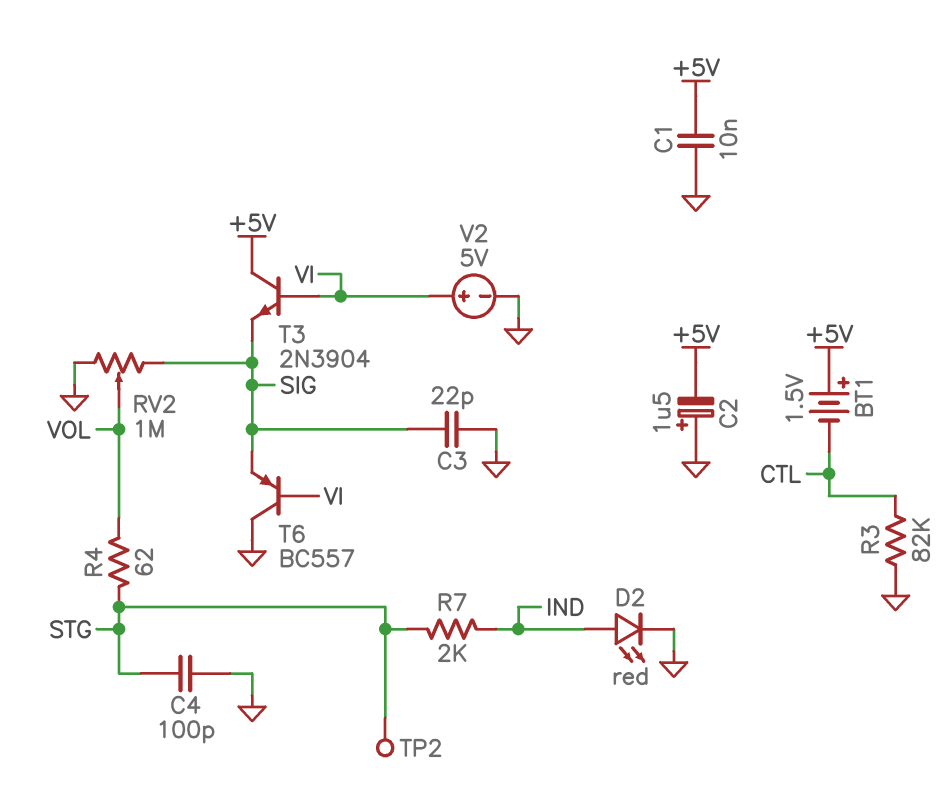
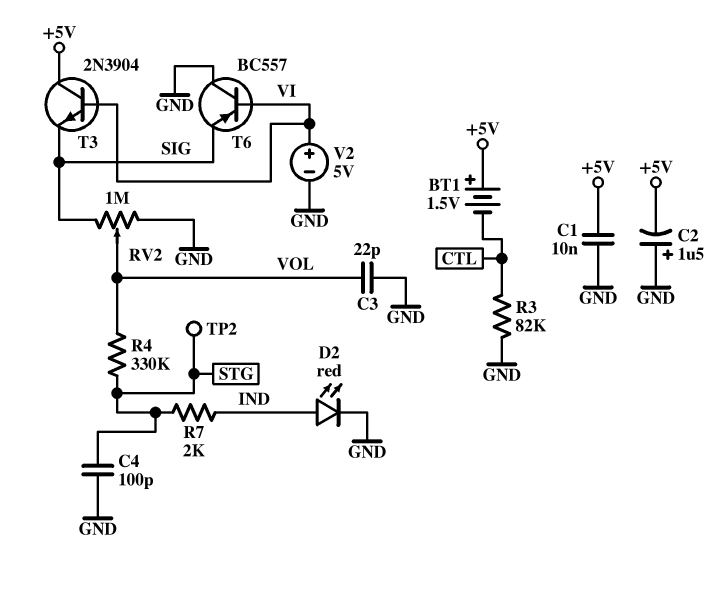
C3: 22pF (GND, SIG) -> 22pF (GND, VOL)
R4: 62 (STG, VOL) -> 330k (STG, VOL)

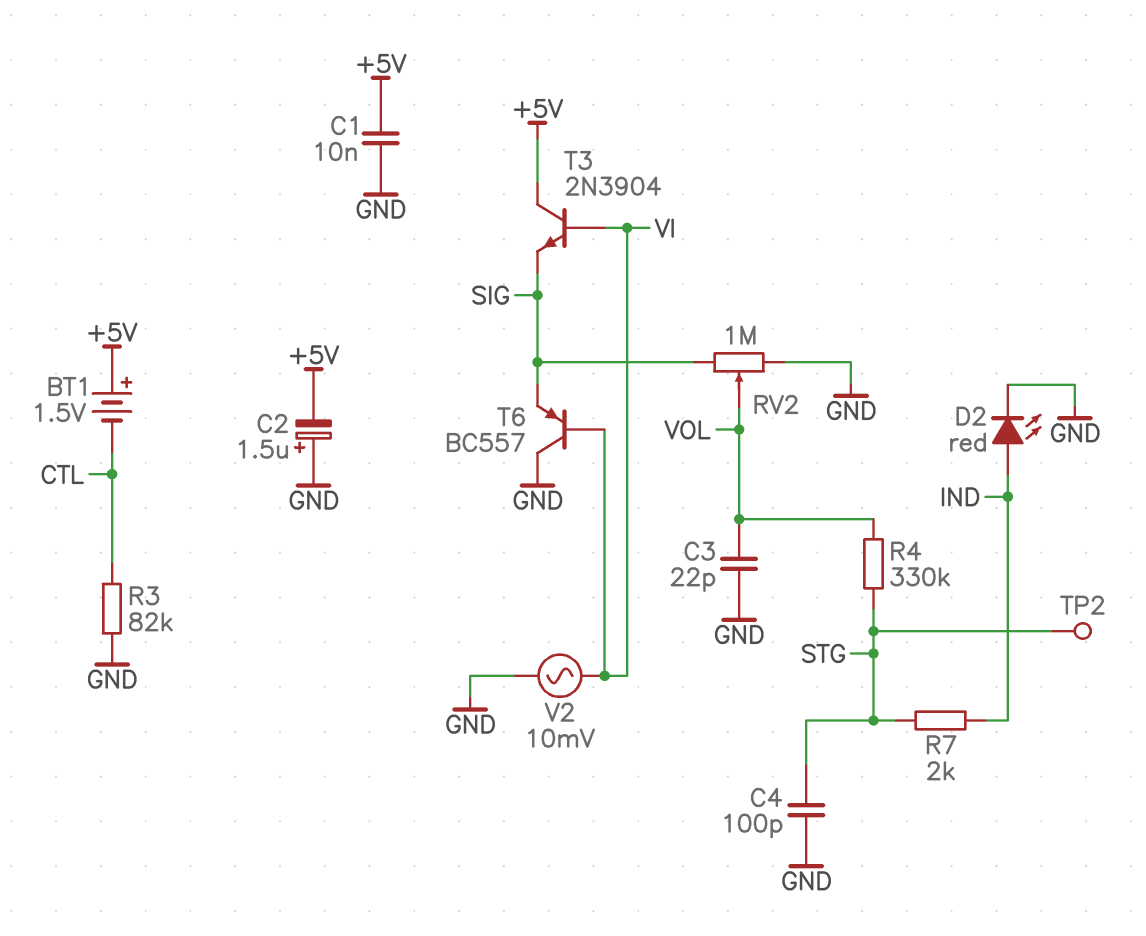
V2: 5V (plus VI, minus GND) -> AC 10mV (GND, VI)

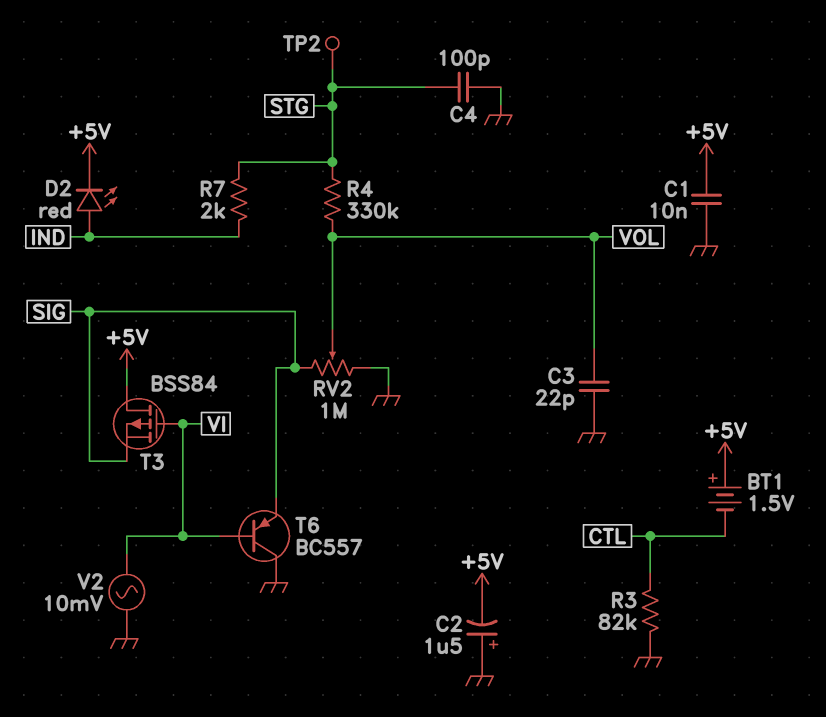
D2: LED red (A IND, K GND) -> LED red (A IND, K +5V)
T3: NPN 2N3904 (B VI, C +5V, E SIG) -> PMOS BSS84 (G VI, D +5V, S SIG)

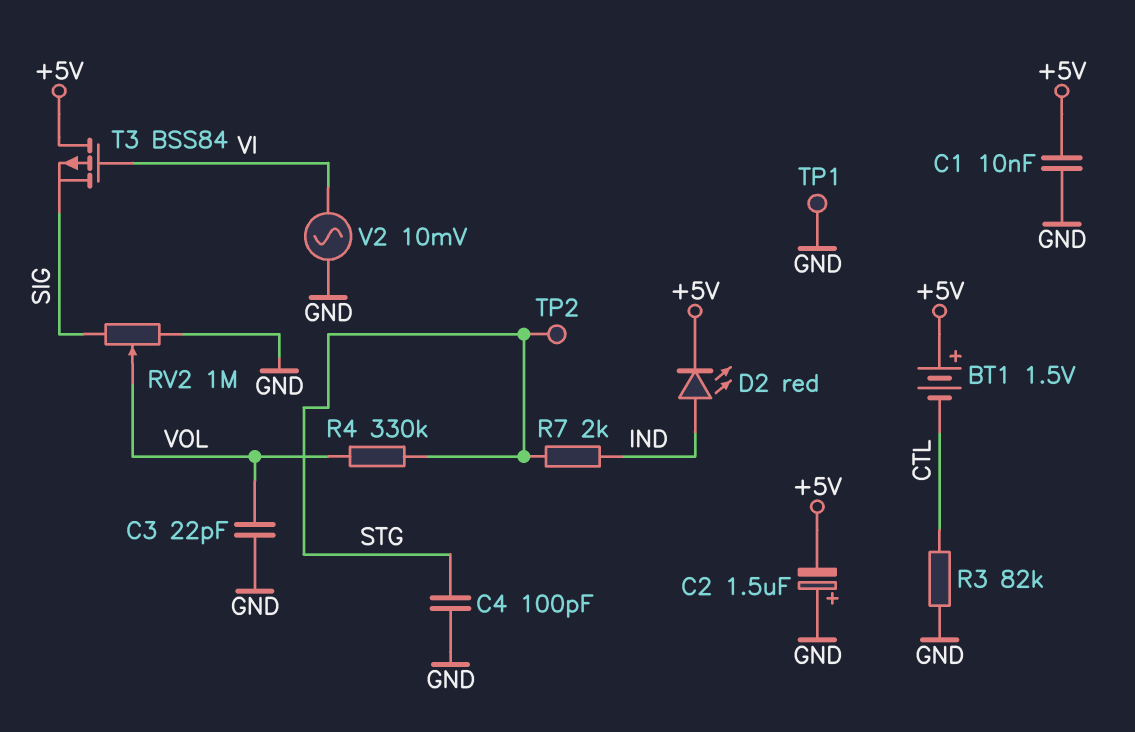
T6: PNP BC557 (B VI, C GND, E SIG) -> none
TP1: none -> test point (GND)

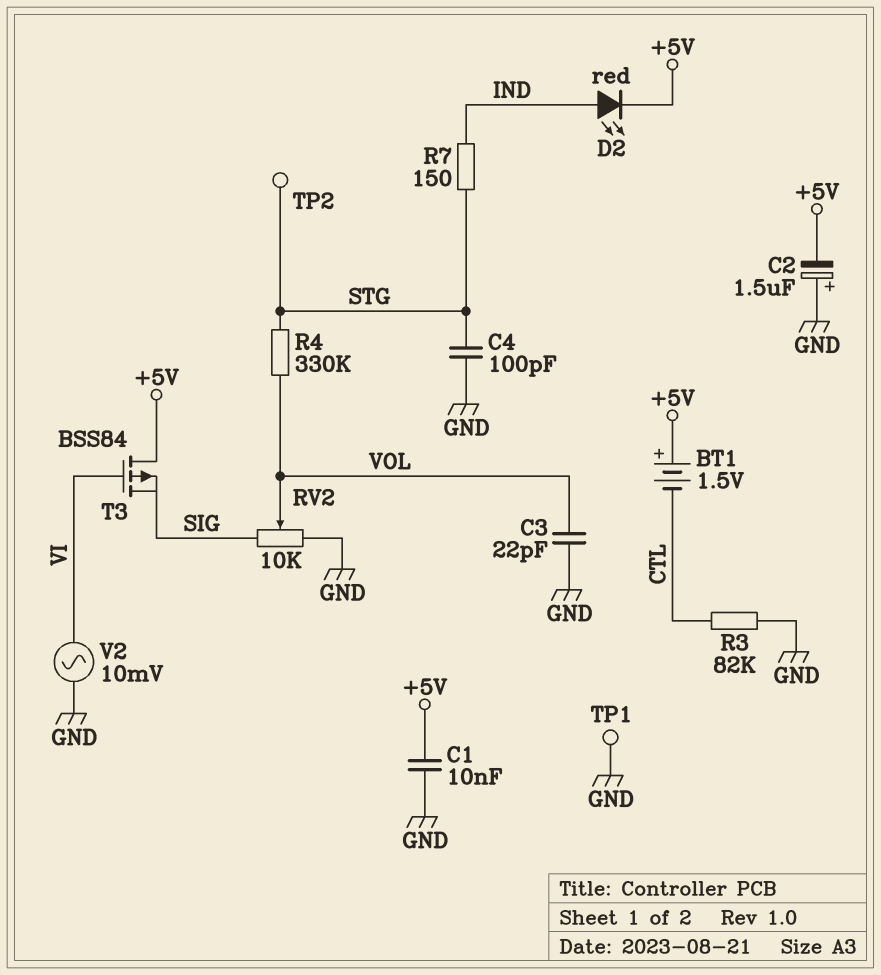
R7: 2k (IND, STG) -> 150 (IND, STG)
RV2: 1M (GND, SIG, wiper VOL) -> 10k (GND, SIG, wiper VOL)

